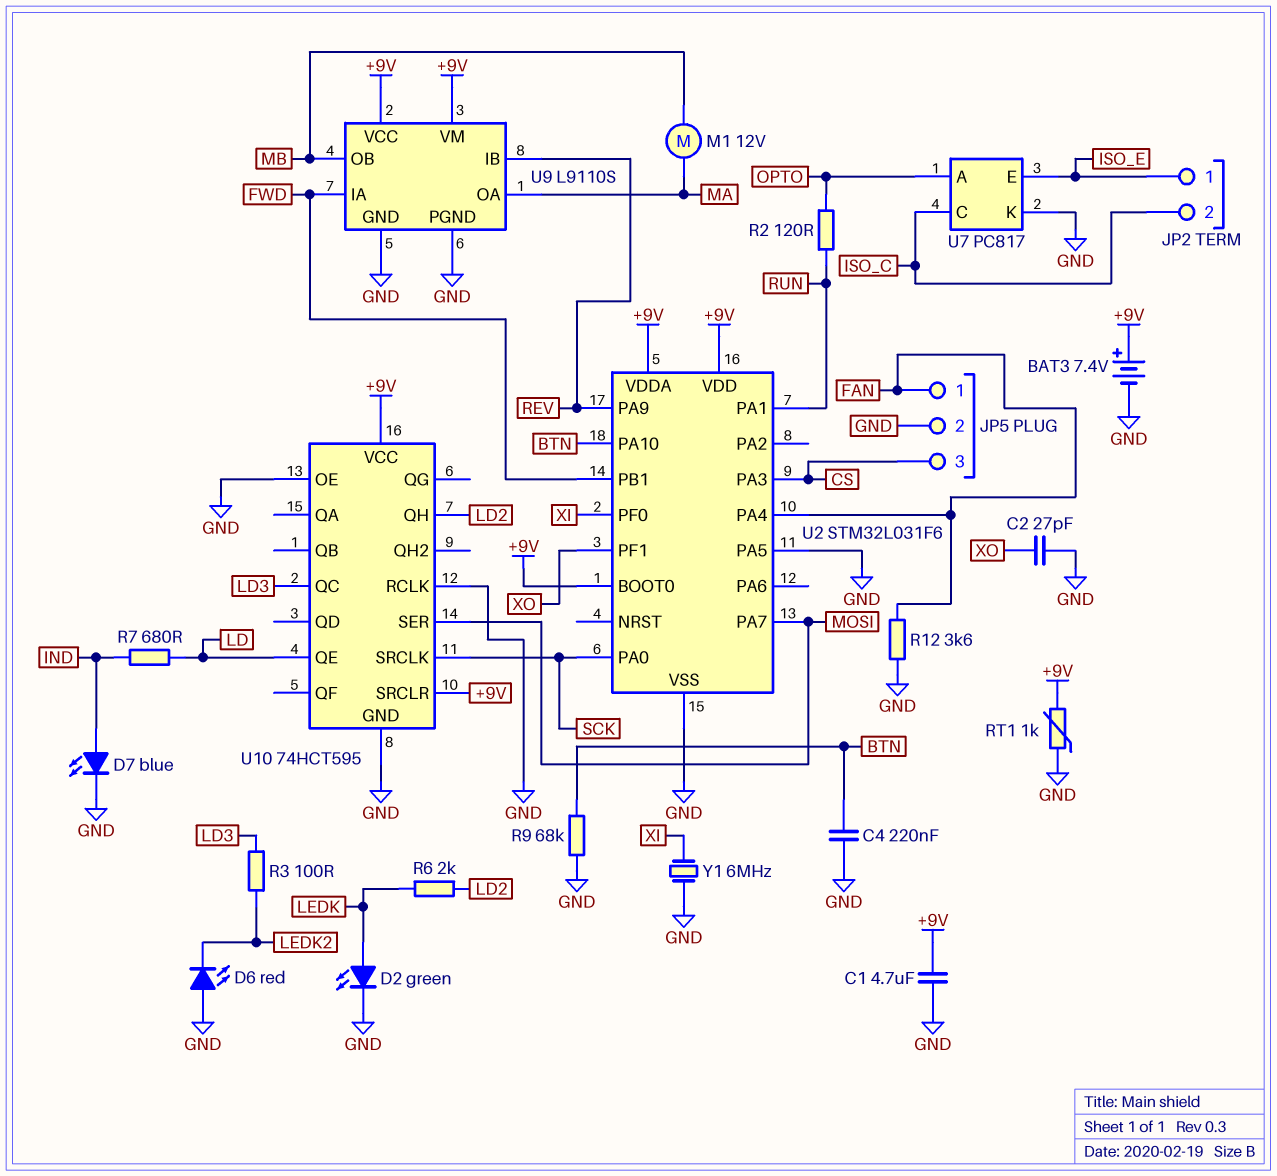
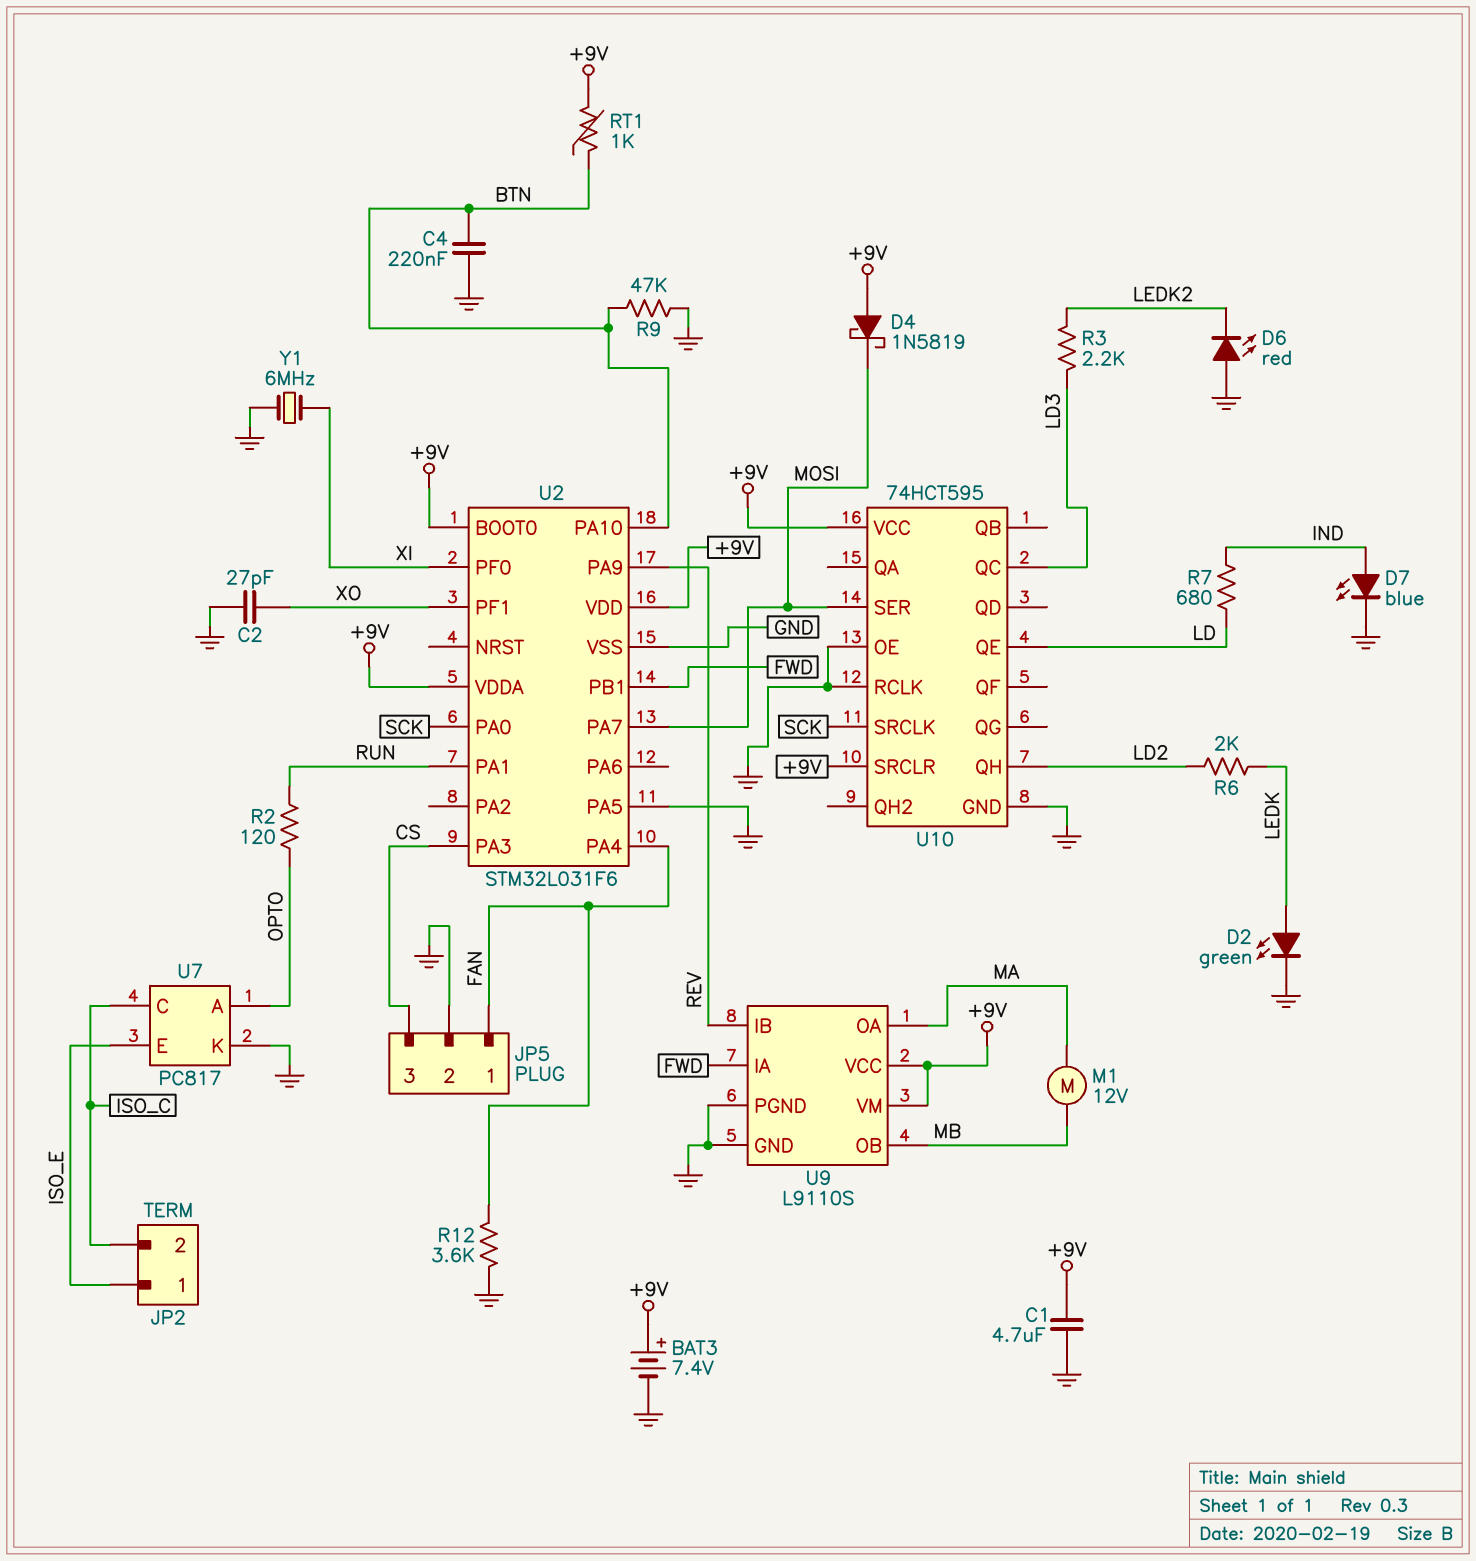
D4: none -> schottky 1N5819 (A +9V, K MOSI)
R3: 100 (LD3, LEDK2) -> 2.2k (LD3, LEDK2)
R9: 68k (BTN, GND) -> 47k (BTN, GND)
RT1: 1k (+9V, GND) -> 1k (+9V, BTN)

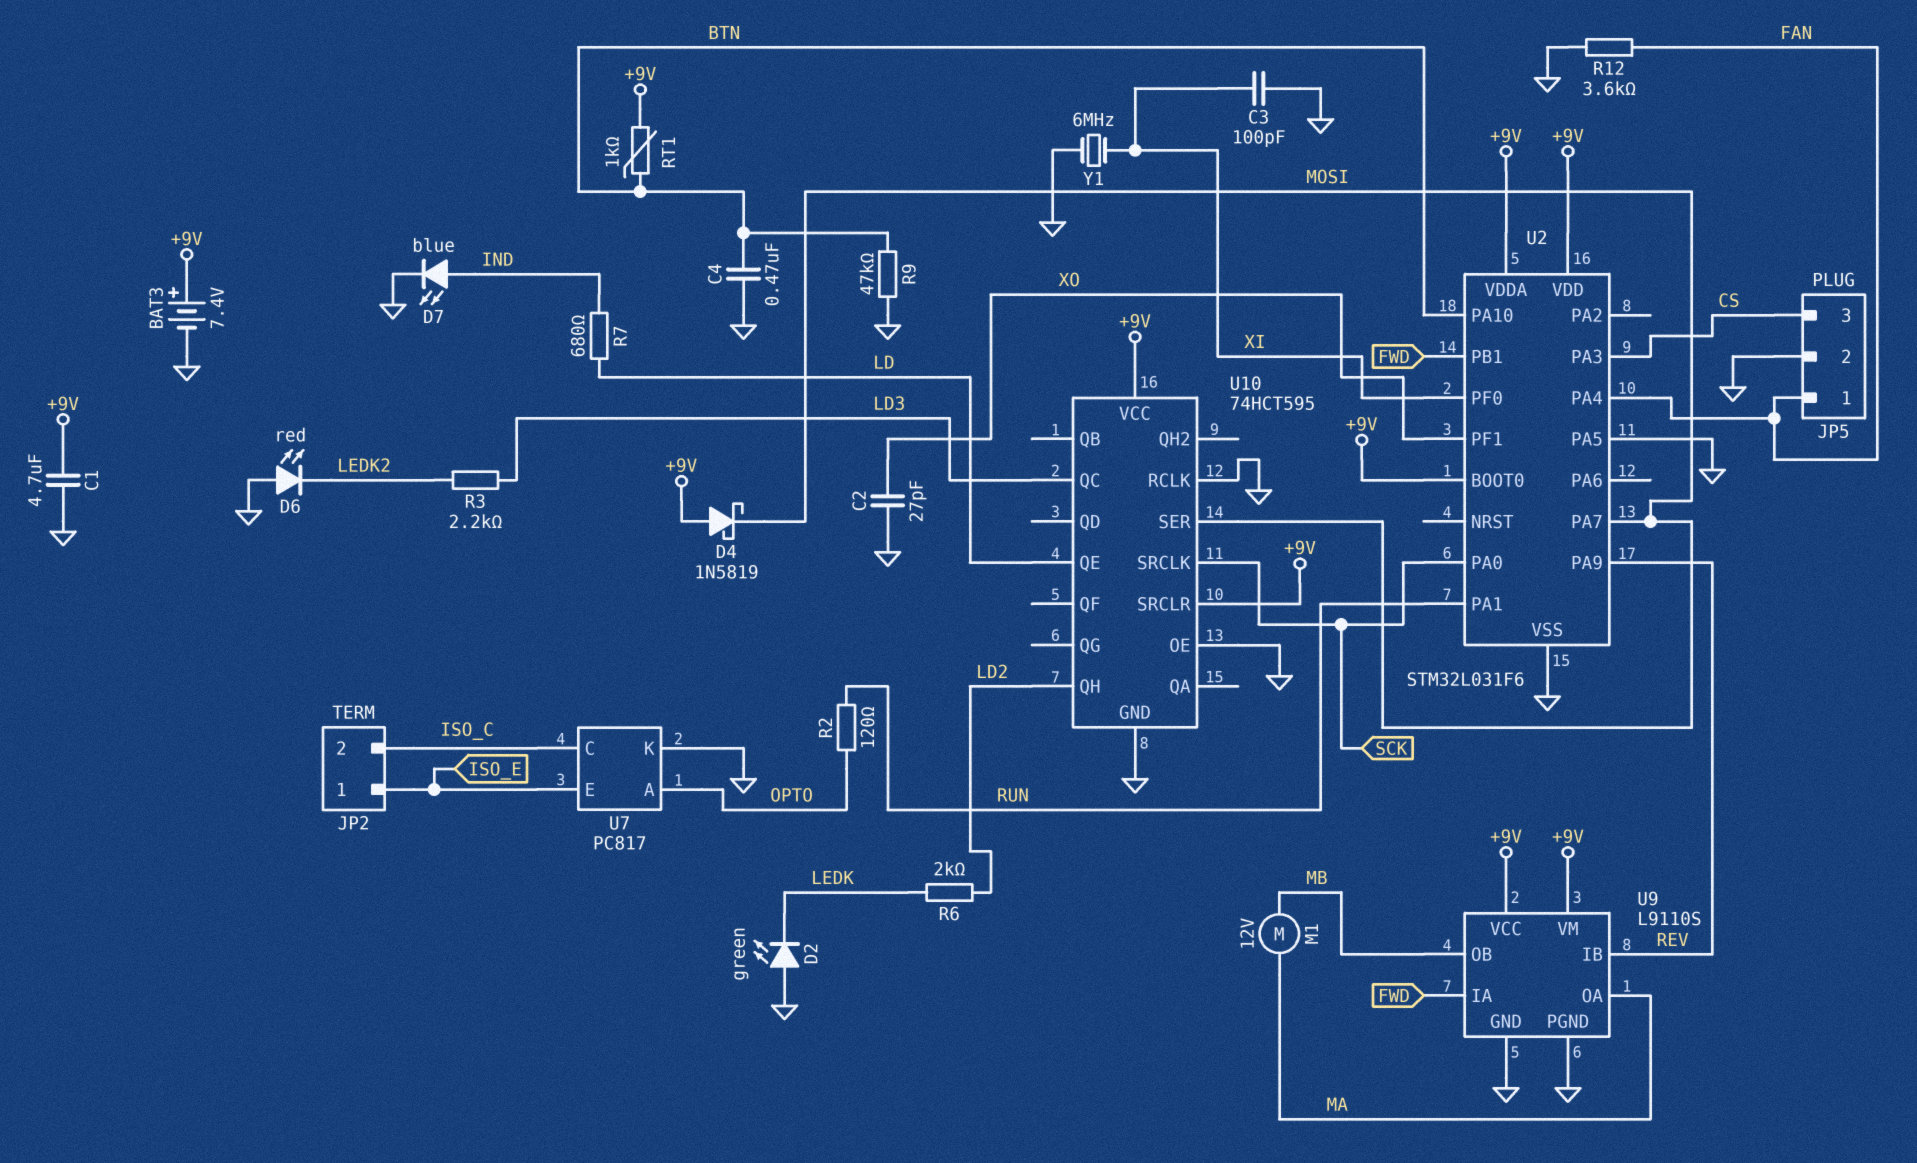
C3: none -> 100pF (GND, XI)
C4: 220nF (BTN, GND) -> 470nF (BTN, GND)
D2: LED green (A LEDK, K GND) -> LED green (A GND, K LEDK)

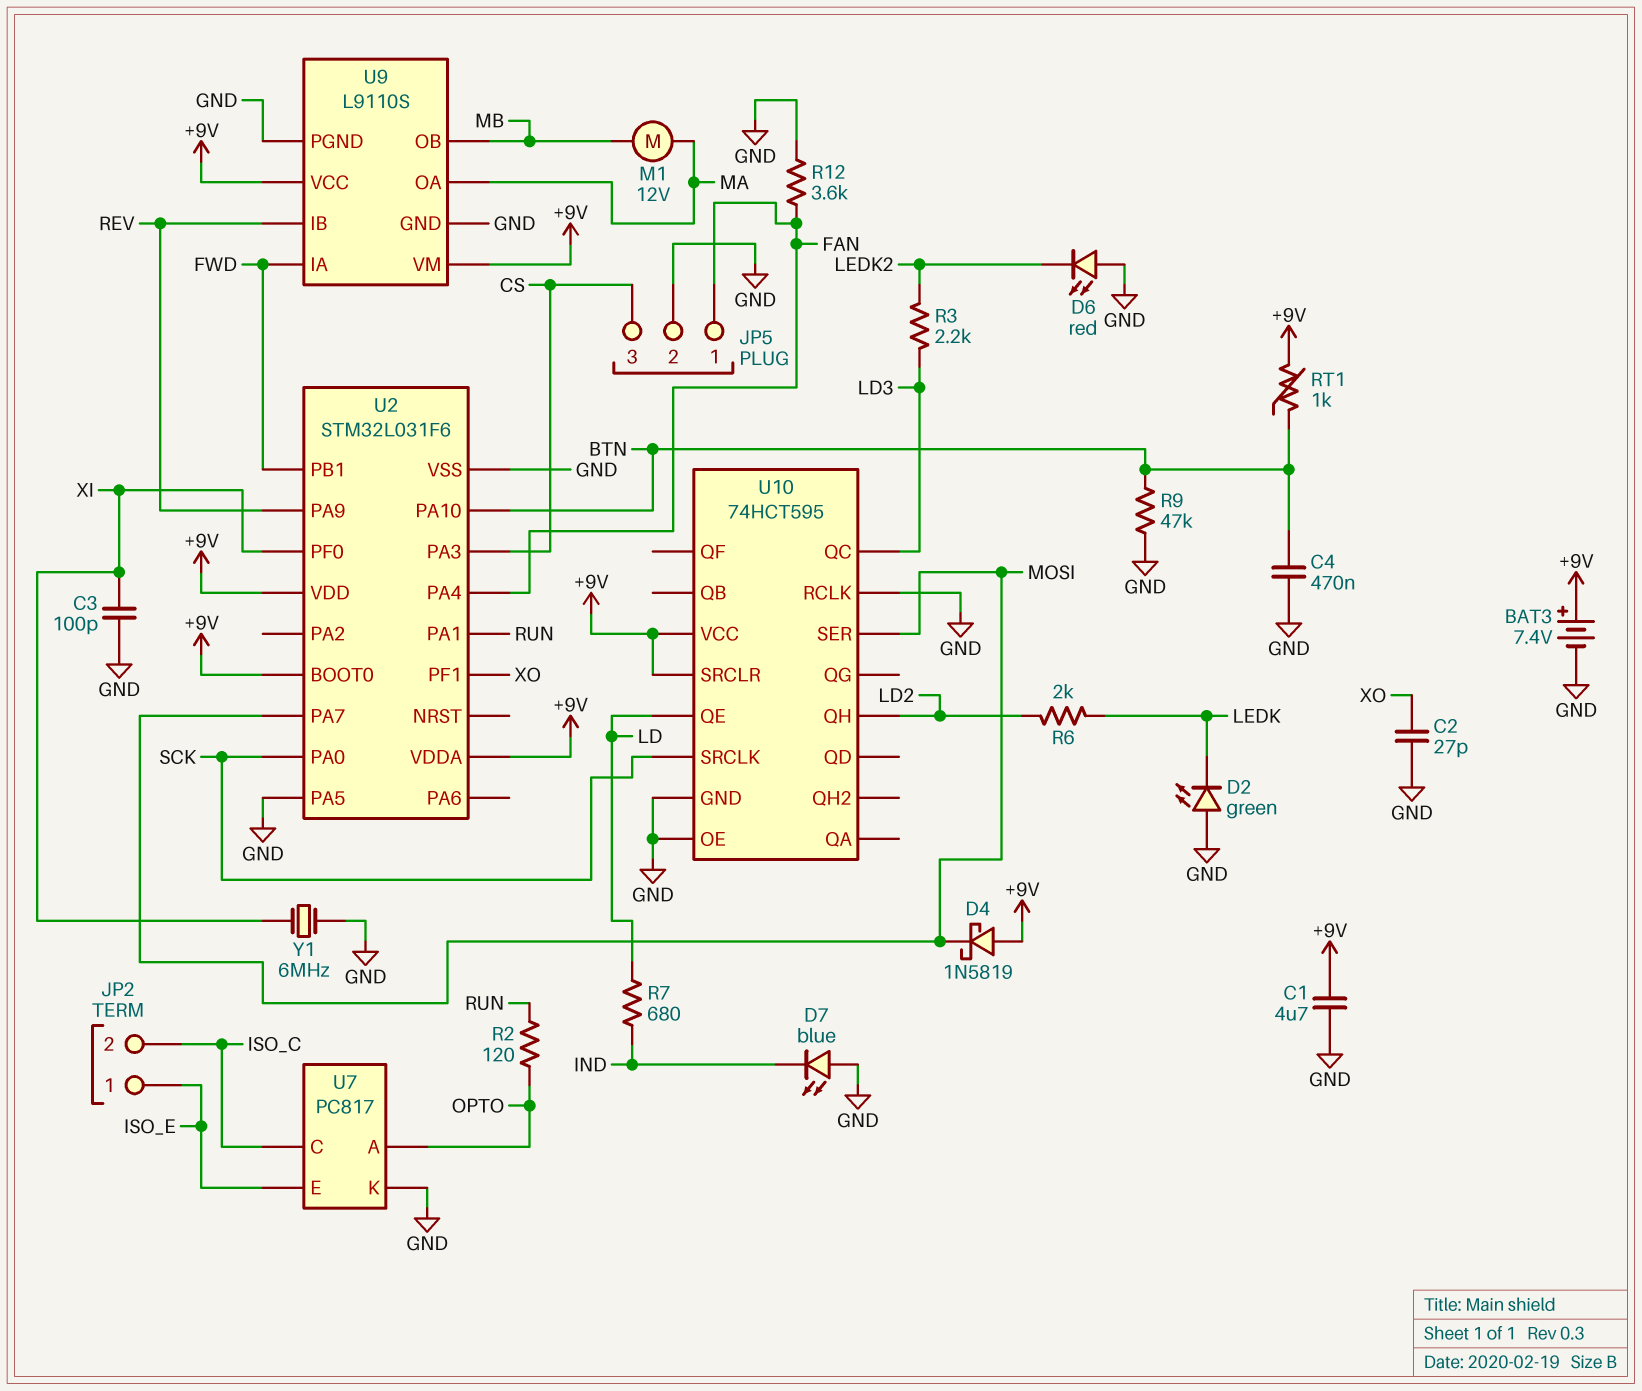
D7: LED blue (A IND, K GND) -> LED blue (A GND, K IND)

